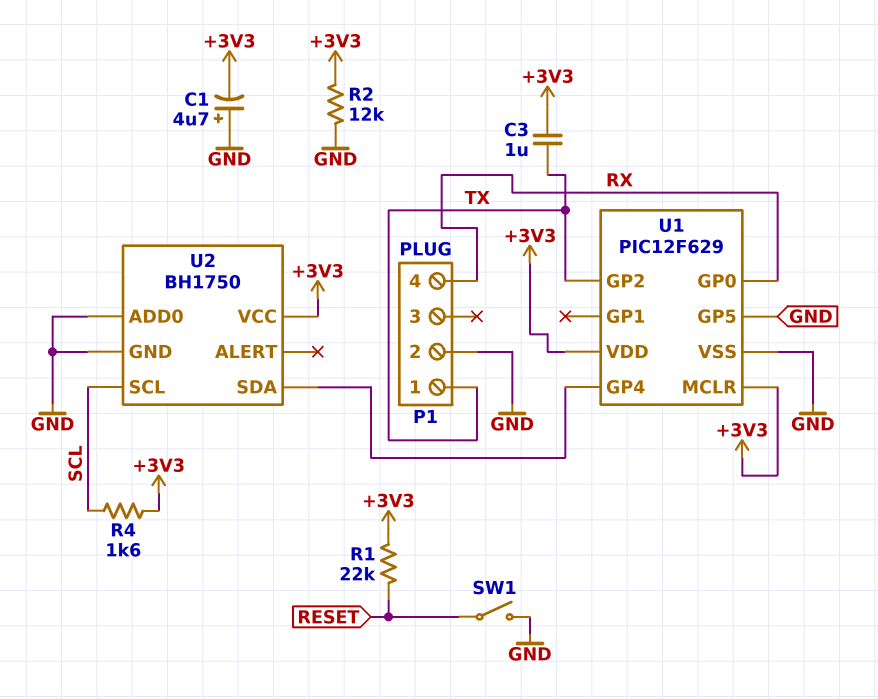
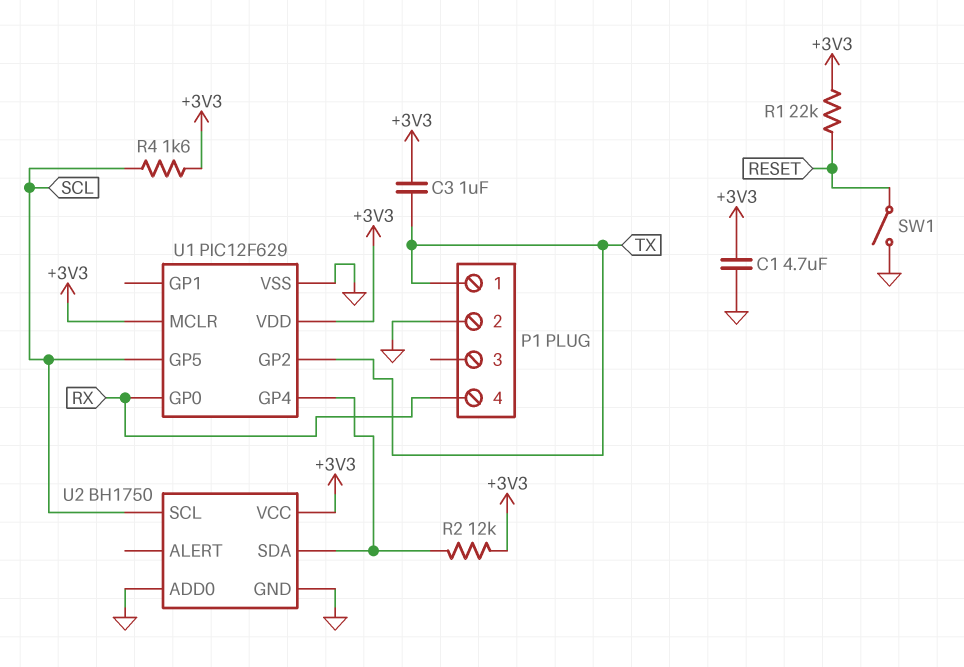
C1: 4.7uF (plus GND, minus +3V3) -> 4.7uF (+3V3, GND)
R2: 12k (+3V3, GND) -> 12k (+3V3, U1/GP4)
U1 pin GP5: GND -> SCL

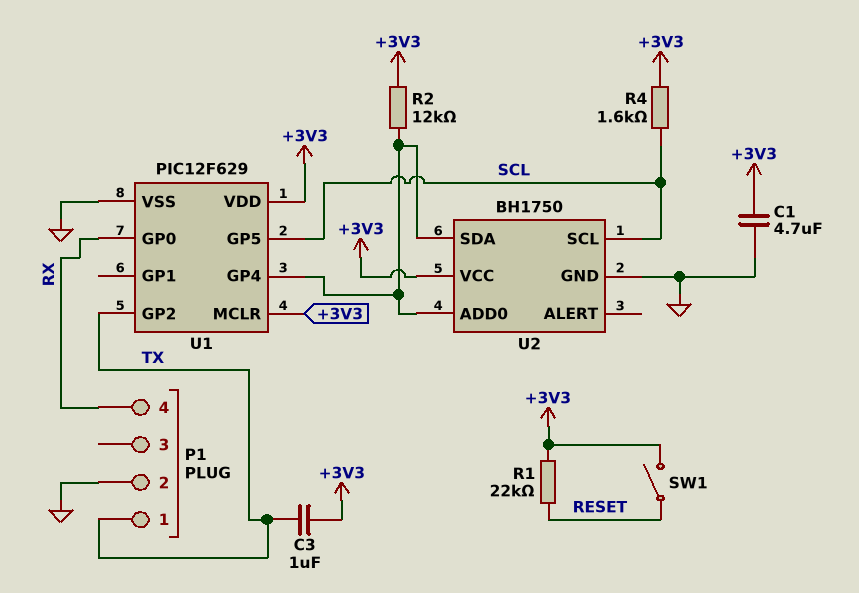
SW1: switch (GND, RESET) -> switch (+3V3, RESET)
U2 pin ADD0: GND -> U1/GP4

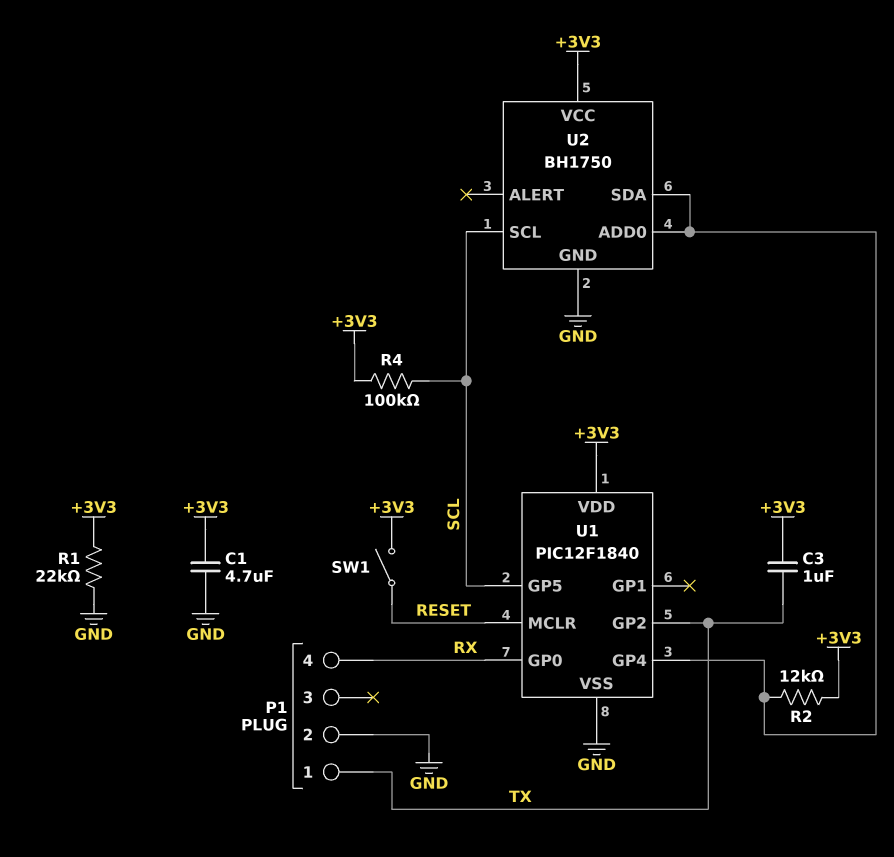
R1: 22k (+3V3, RESET) -> 22k (+3V3, GND)
R4: 1.6k (+3V3, SCL) -> 100k (+3V3, SCL)
U1: PIC12F629 -> PIC12F1840
U1 pin MCLR: +3V3 -> RESET

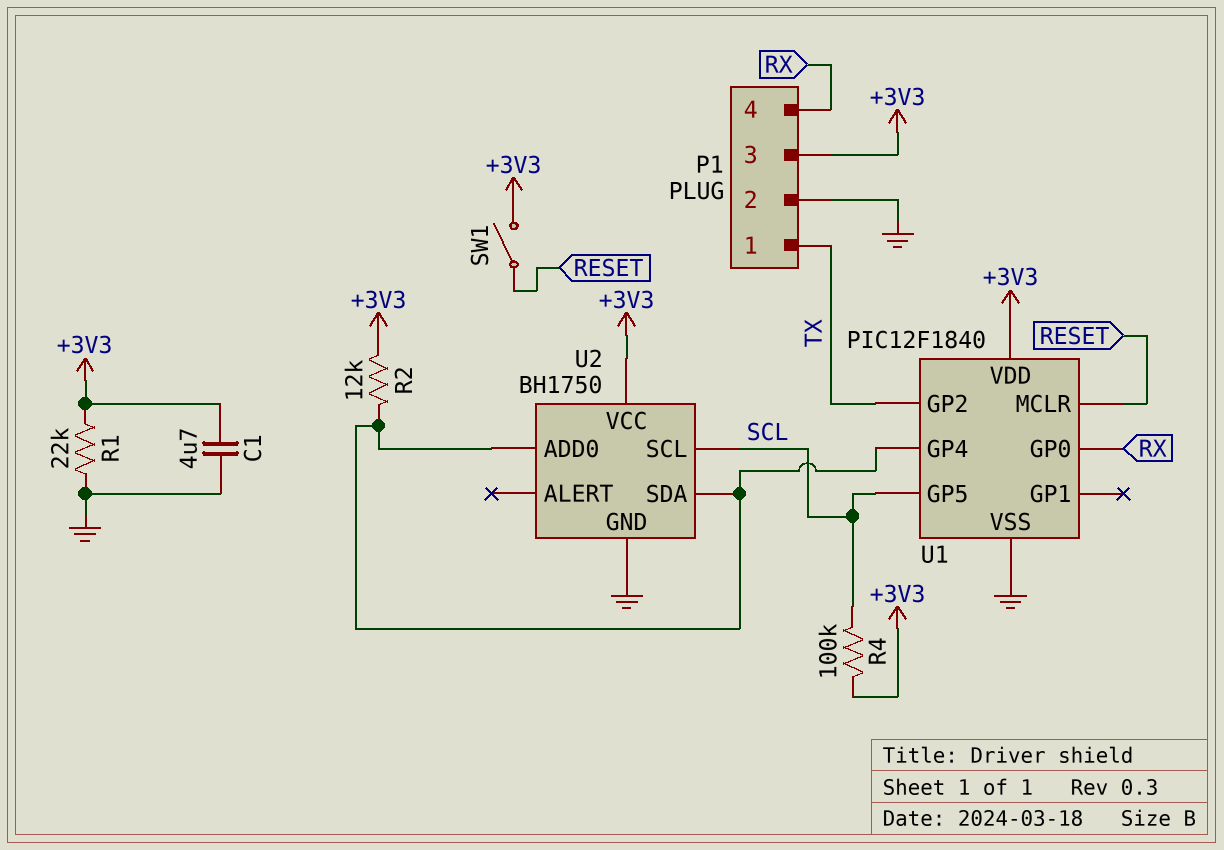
C3: 1uF (+3V3, TX) -> none
P1 pin 3: none -> +3V3

